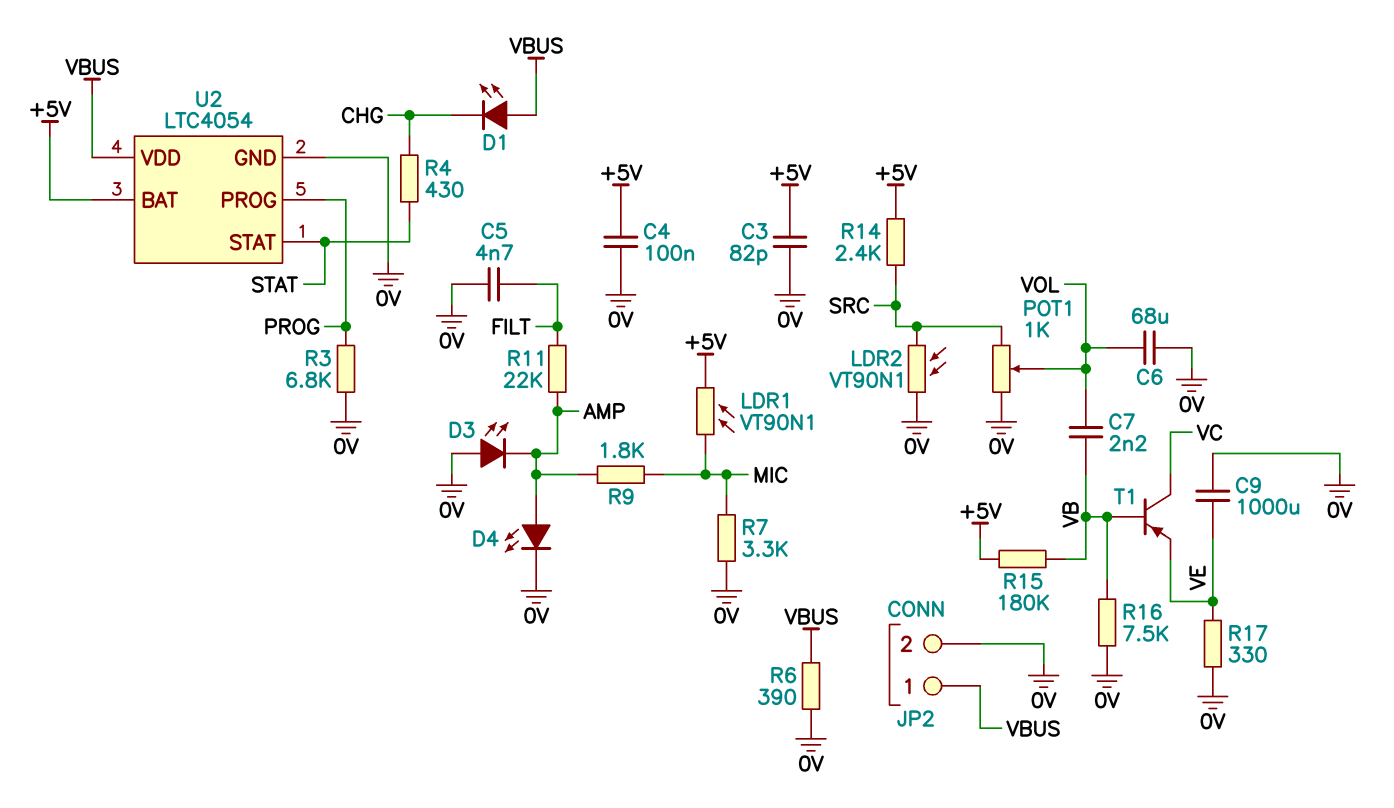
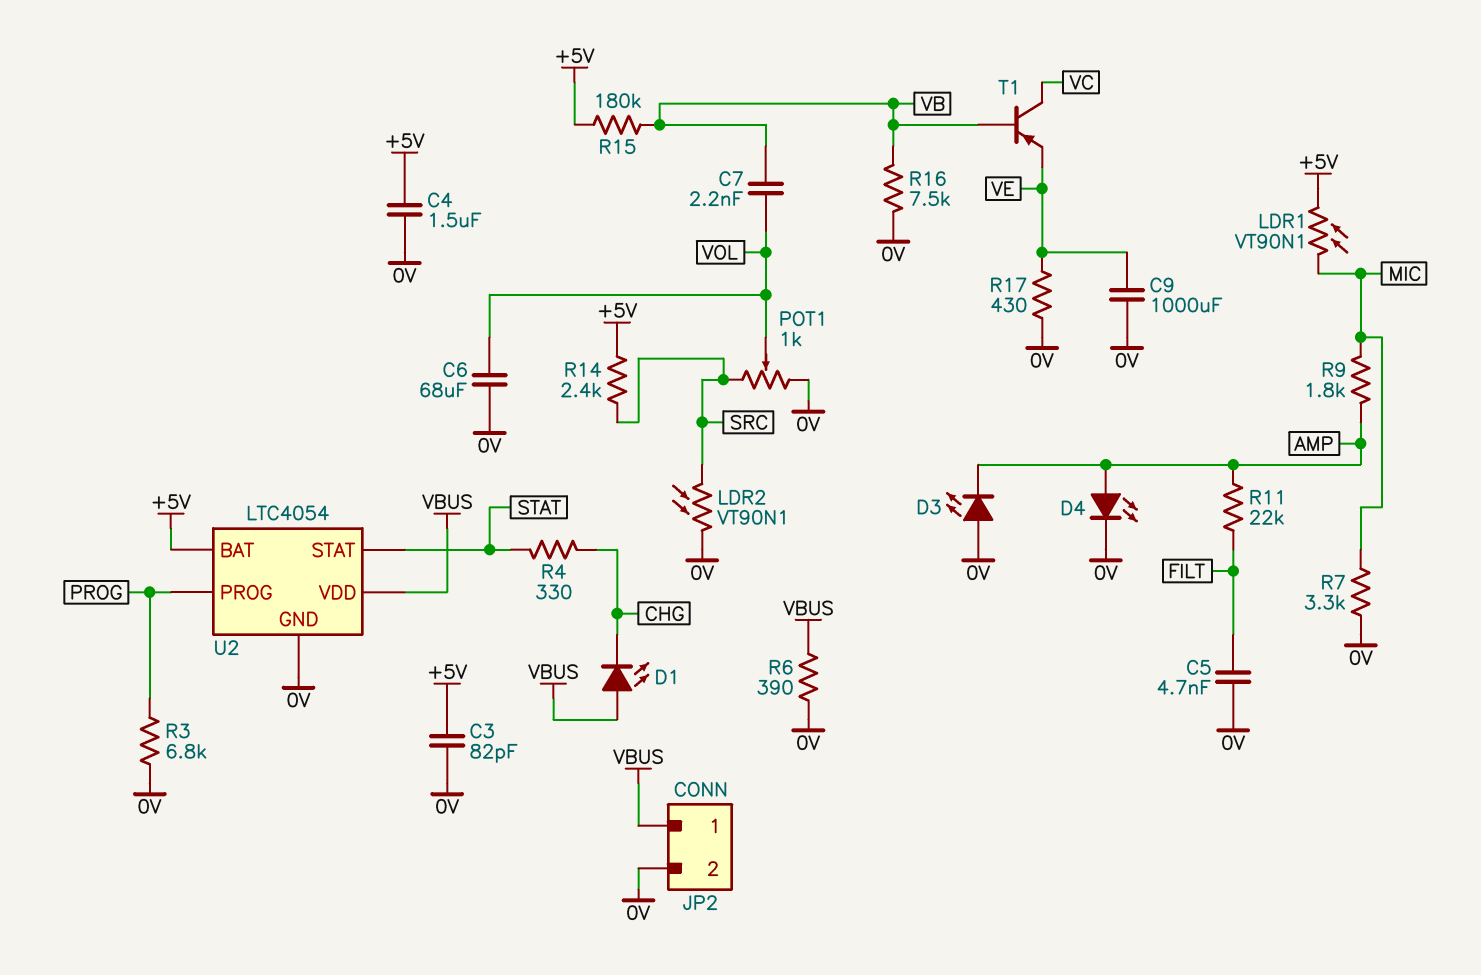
C4: 100nF (+5V, 0V) -> 1.5uF (+5V, 0V)
R4: 430 (CHG, STAT) -> 330 (CHG, STAT)
R17: 330 (0V, VE) -> 430 (0V, VE)

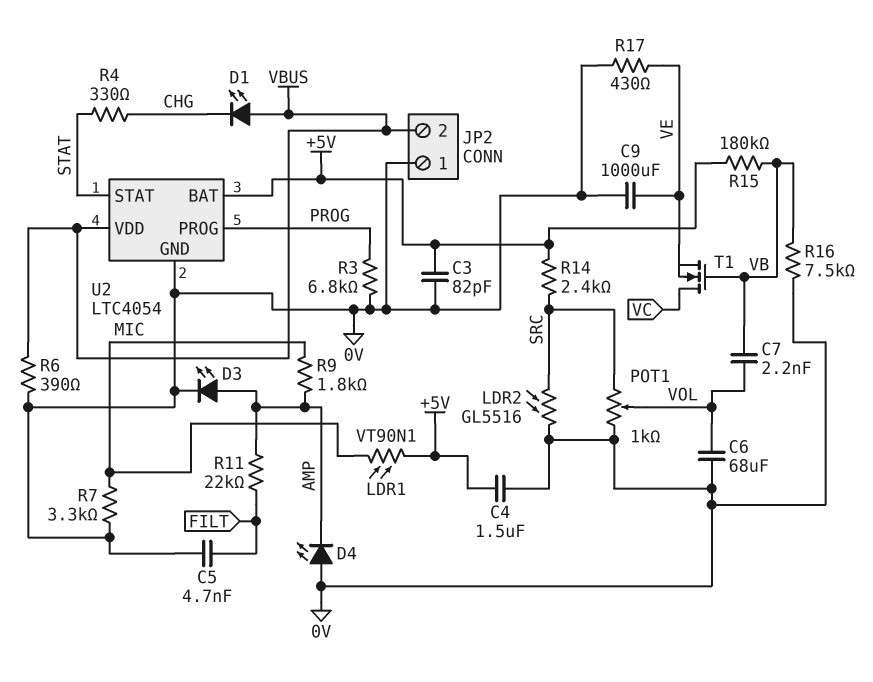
D3: LED (A 0V, K AMP) -> LED (A AMP, K 0V)
D4: LED (A AMP, K 0V) -> LED (A 0V, K AMP)
JP2 pin 1: VBUS -> 0V
JP2 pin 2: 0V -> VBUS
LDR2: VT90N1 (0V, SRC) -> GL5516 (0V, SRC)
T1: PNP (B VB, C VC, E VE) -> NMOS (G VB, D VC, S VE)

